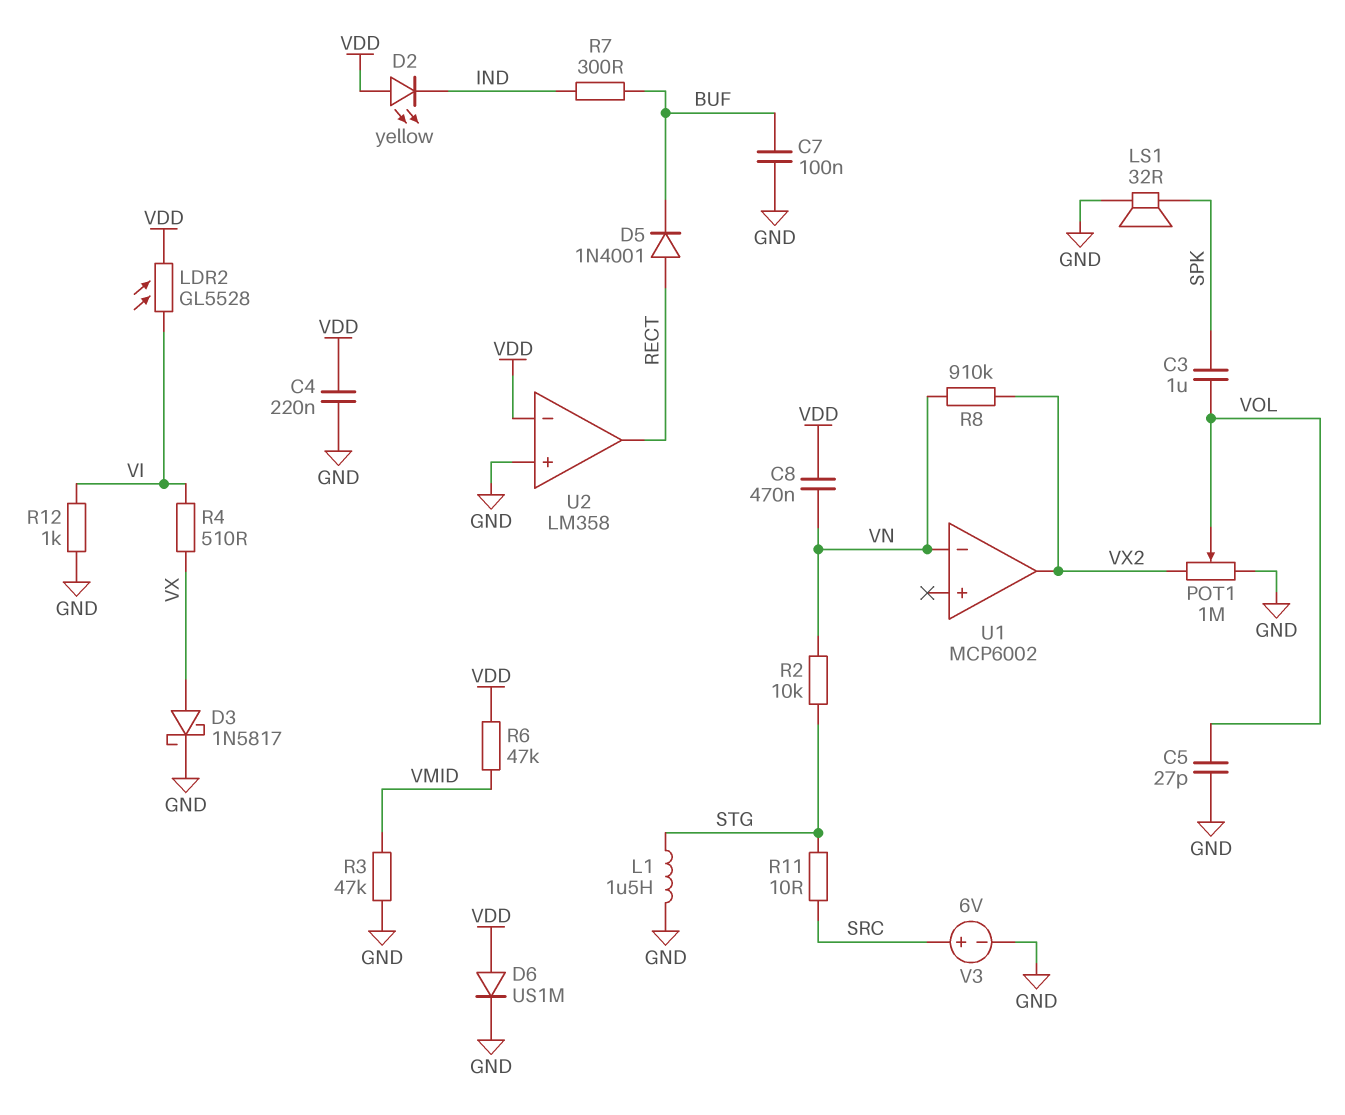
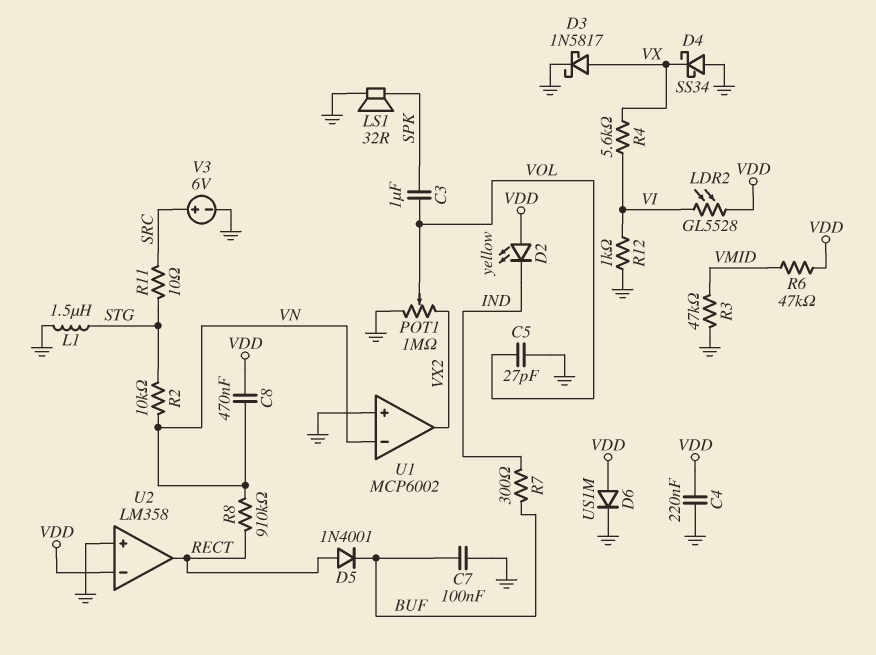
D4: none -> schottky SS34 (A GND, K VX)
R4: 510 (VI, VX) -> 5.6k (VI, VX)
R8: 910k (VN, VX2) -> 910k (RECT, VN)
U1 pin in+: none -> GND

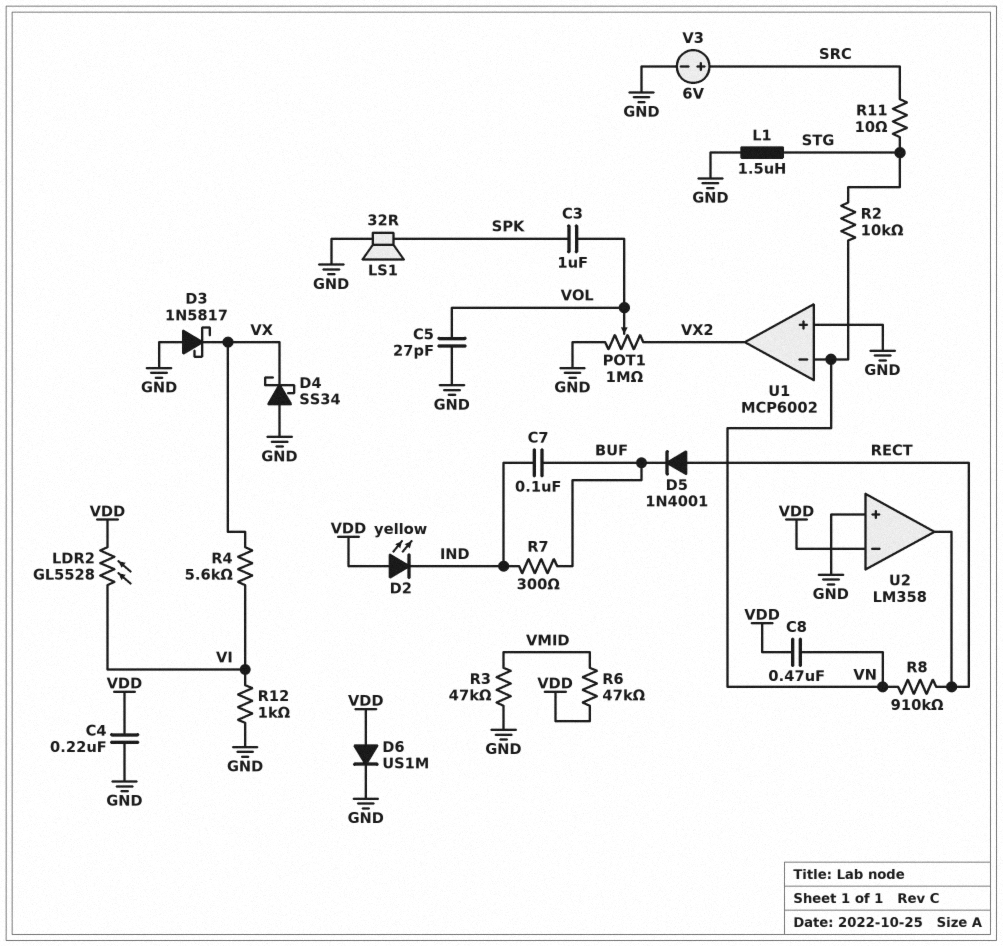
C7: 100nF (BUF, GND) -> 100nF (BUF, IND)
D3: schottky 1N5817 (A VX, K GND) -> schottky 1N5817 (A GND, K VX)

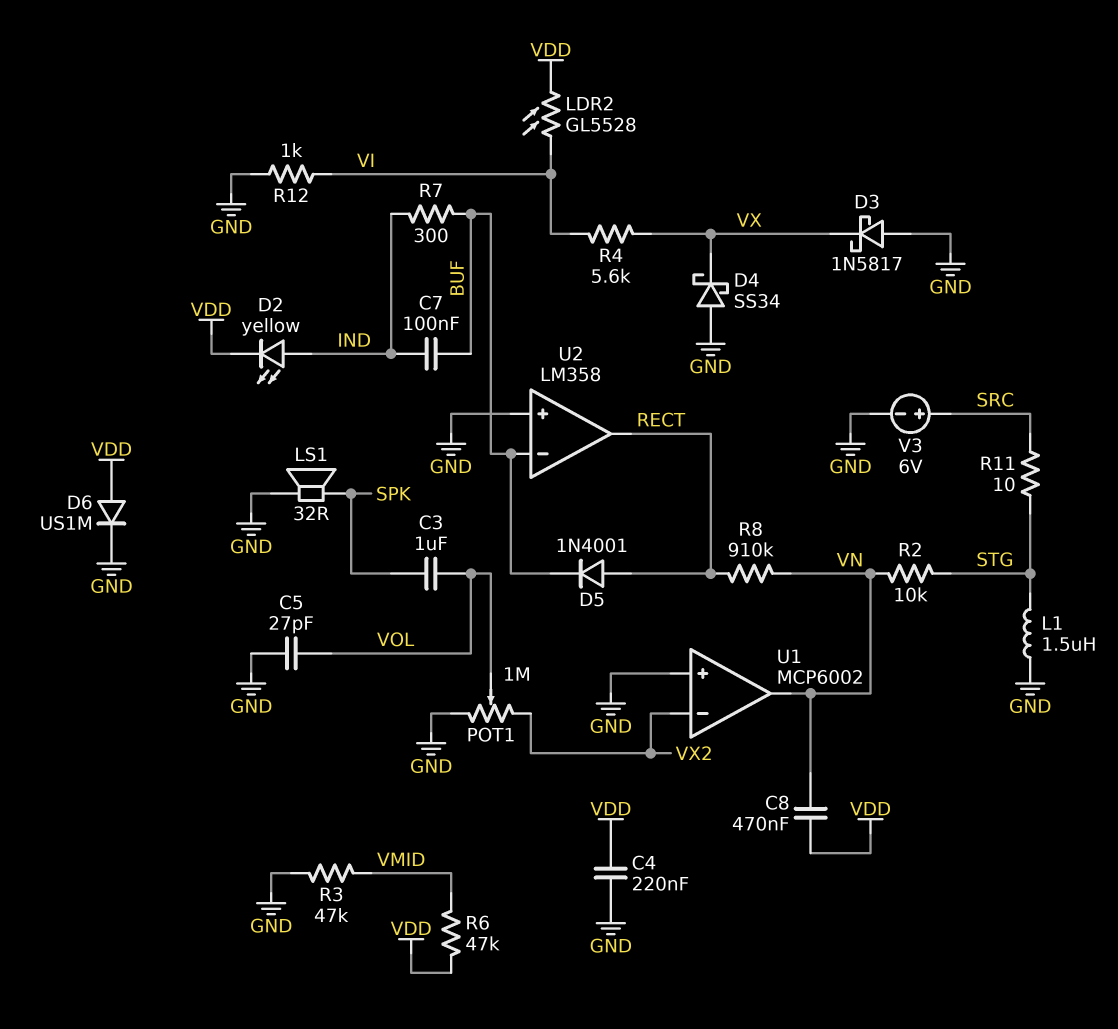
D2: LED yellow (A VDD, K IND) -> LED yellow (A IND, K VDD)
U1 pin in-: VN -> VX2
U1 pin out: VX2 -> VN
U2 pin in-: VDD -> BUF

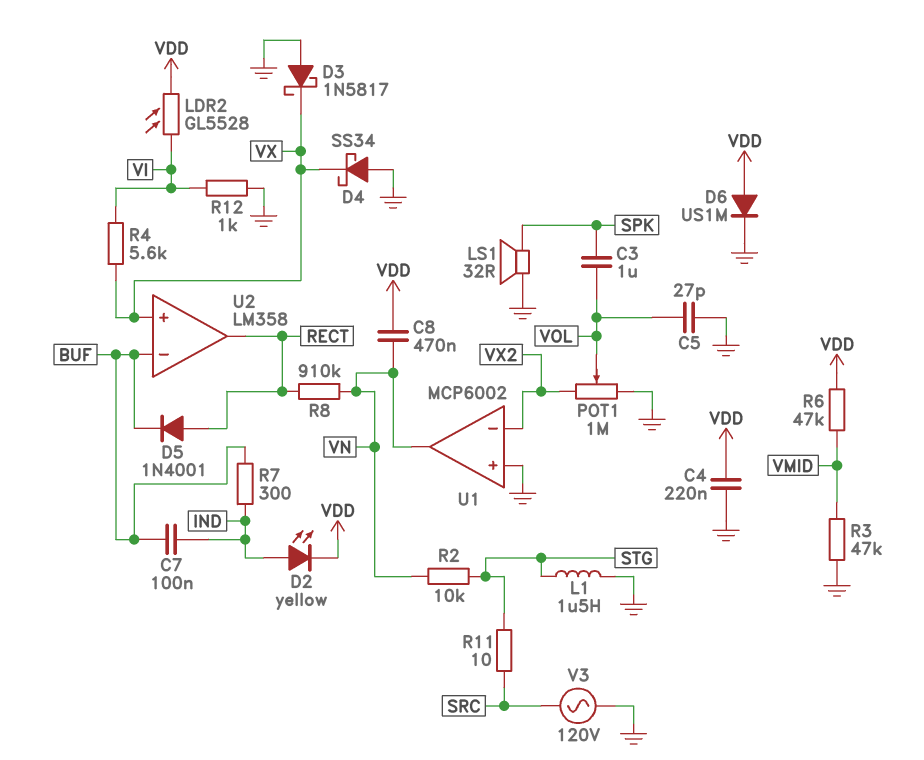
U2 pin in+: GND -> VX
V3: 6V (plus SRC, minus GND) -> AC 120V (GND, SRC)

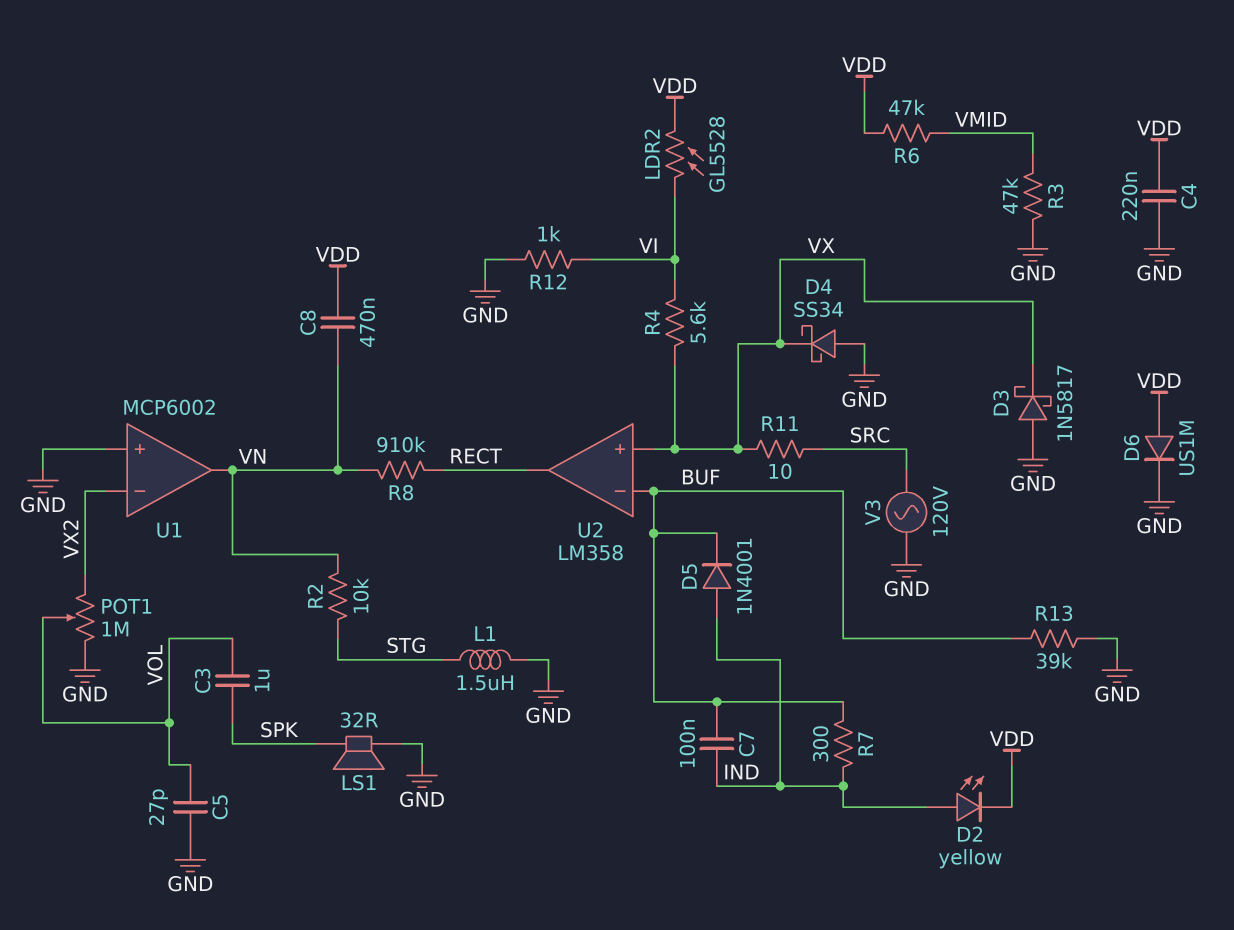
D5: diode 1N4001 (A RECT, K BUF) -> diode 1N4001 (A IND, K BUF)
R11: 10 (SRC, STG) -> 10 (SRC, VX)
R13: none -> 39k (BUF, GND)

